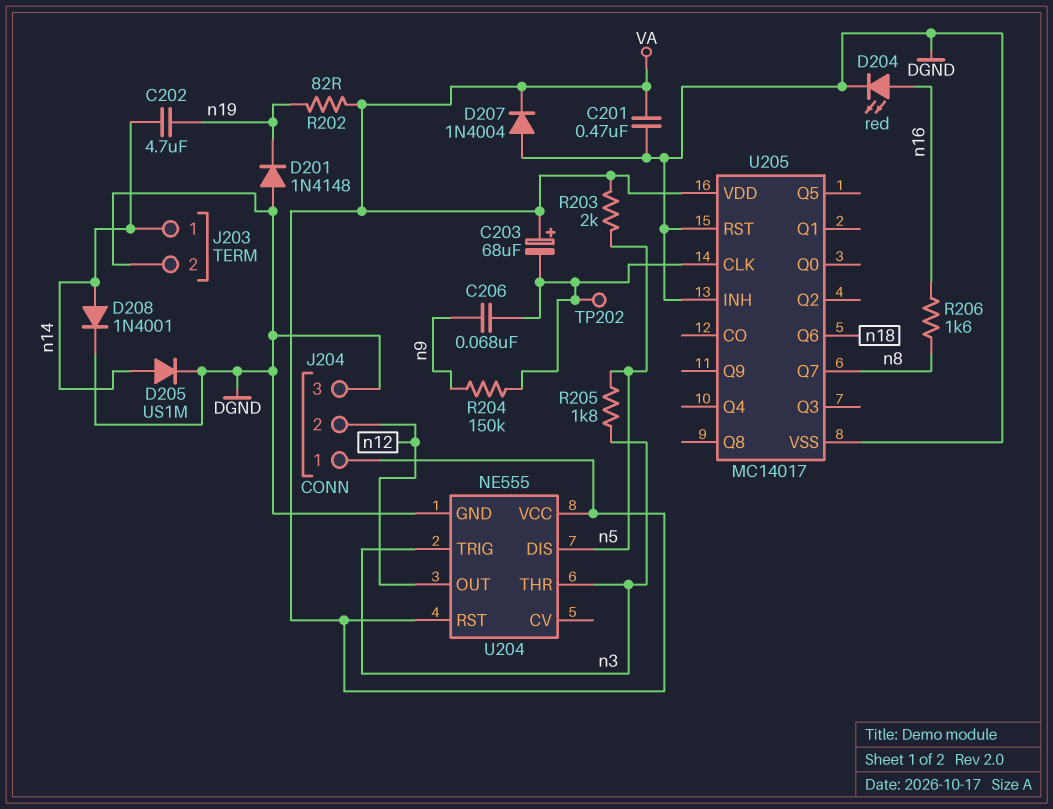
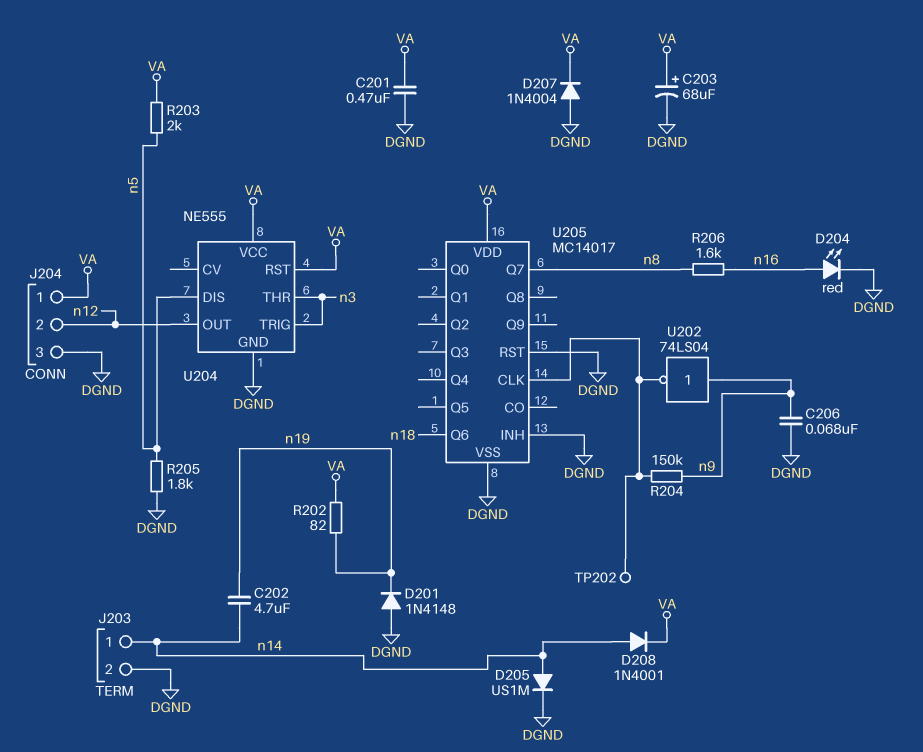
C203: 68uF (plus VA, minus U205/CLK) -> 68uF (plus VA, minus DGND)
C206: 68nF (U205/CLK, n9) -> 68nF (DGND, n9)
D208: diode 1N4001 (A n14, K DGND) -> diode 1N4001 (A n14, K VA)
R205: 1.8k (n3, n5) -> 1.8k (DGND, n5)
U202: none -> NOT 74LS04 (in n9, out U205/CLK)

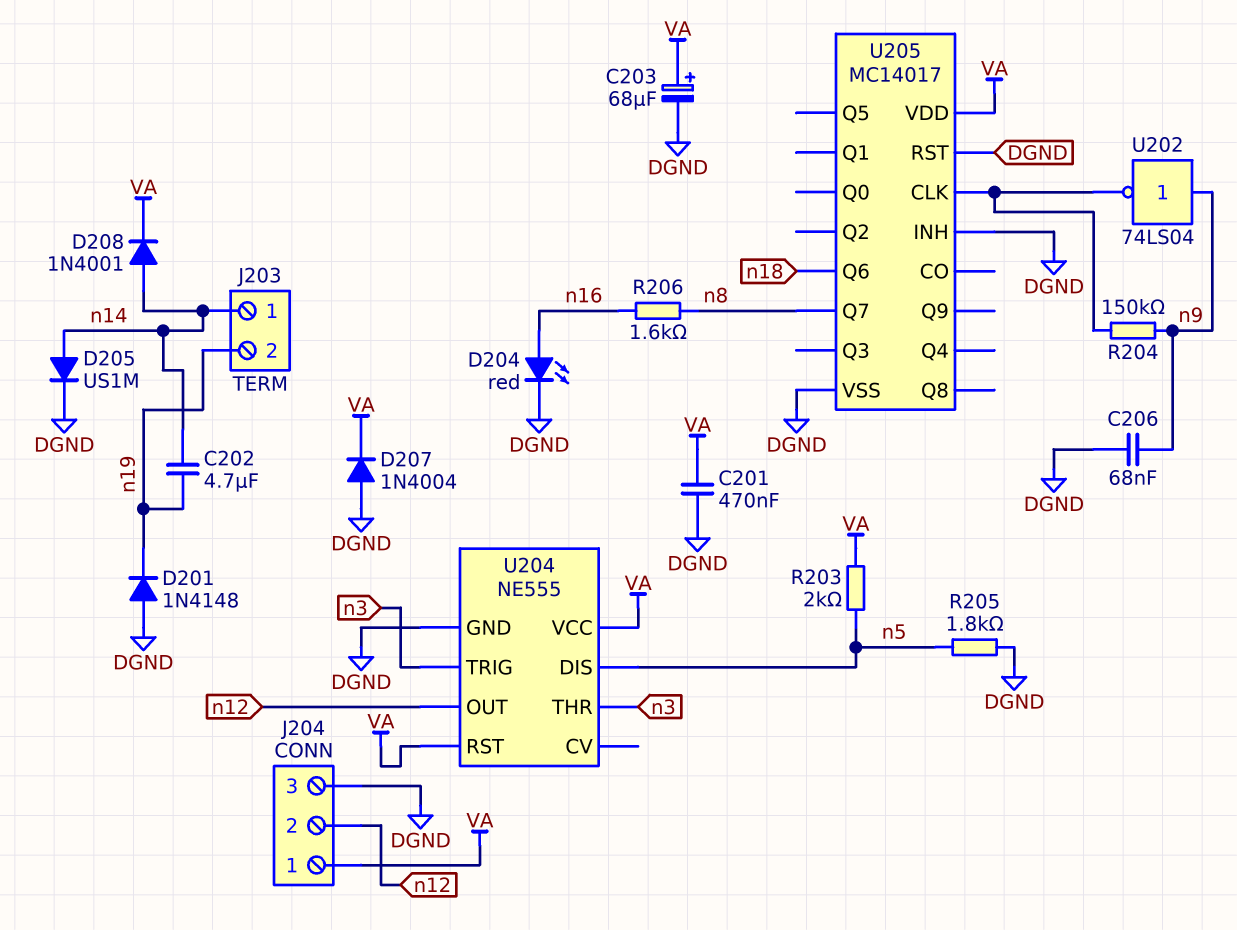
J203 pin 2: DGND -> n19
R202: 82 (VA, n19) -> none
TP202: test point (U205/CLK) -> none

